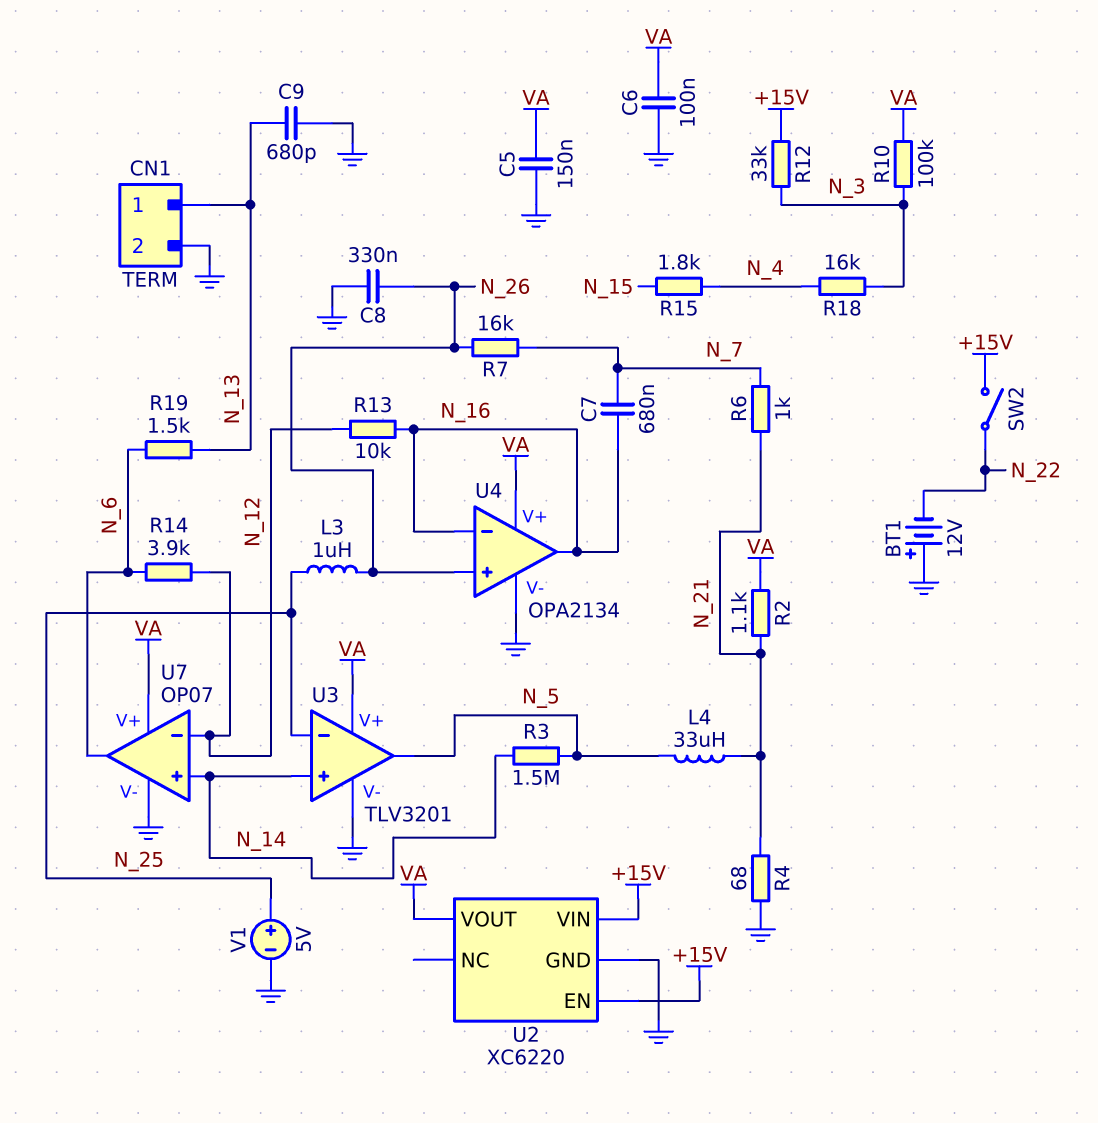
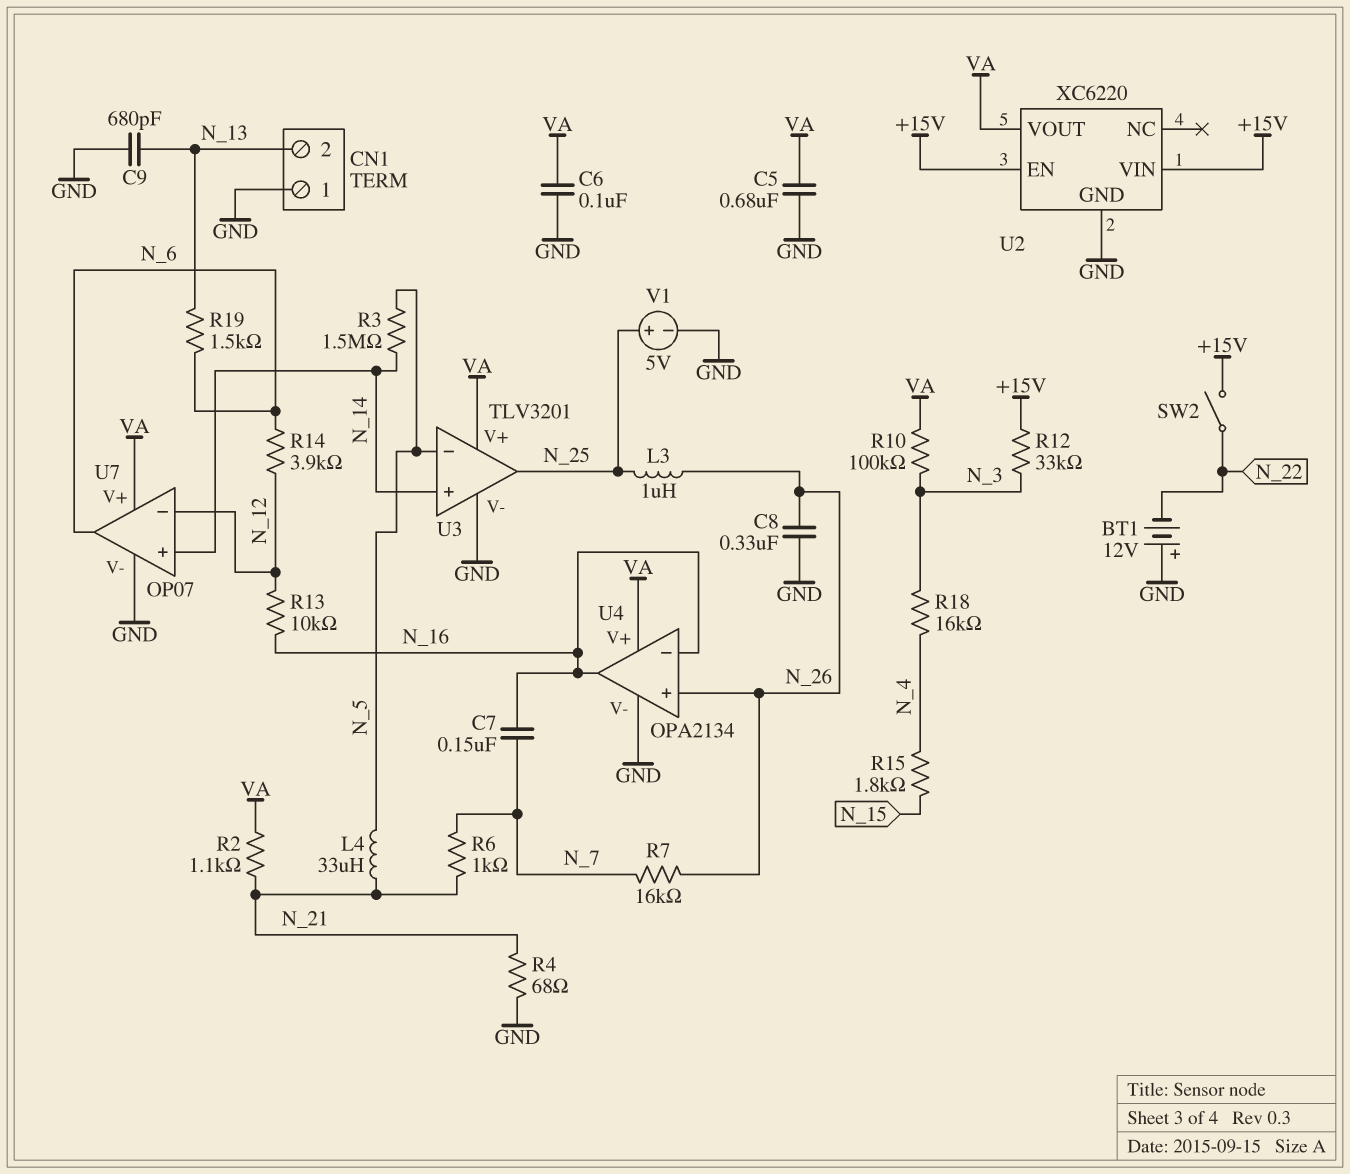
C5: 150nF (GND, VA) -> 680nF (GND, VA)
C7: 680nF (N_7, N_16) -> 150nF (N_7, N_16)
CN1 pin 1: N_13 -> GND
CN1 pin 2: GND -> N_13
U3 pin in-: N_25 -> N_5
U3 pin out: N_5 -> N_25

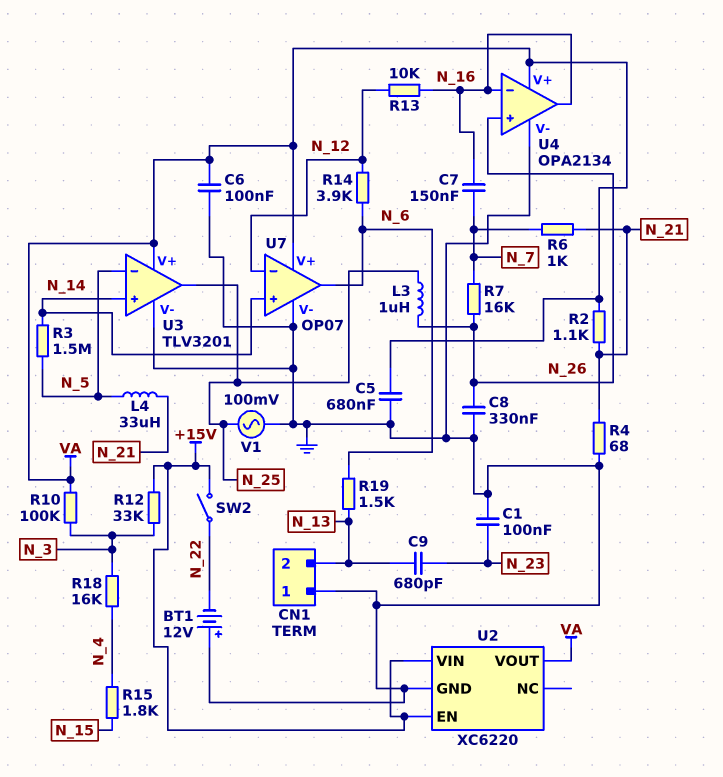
C1: none -> 100nF (GND, N_23)
C9: 680pF (GND, N_13) -> 680pF (N_13, N_23)
V1: 5V (plus N_25, minus GND) -> AC 100mV (GND, N_25)

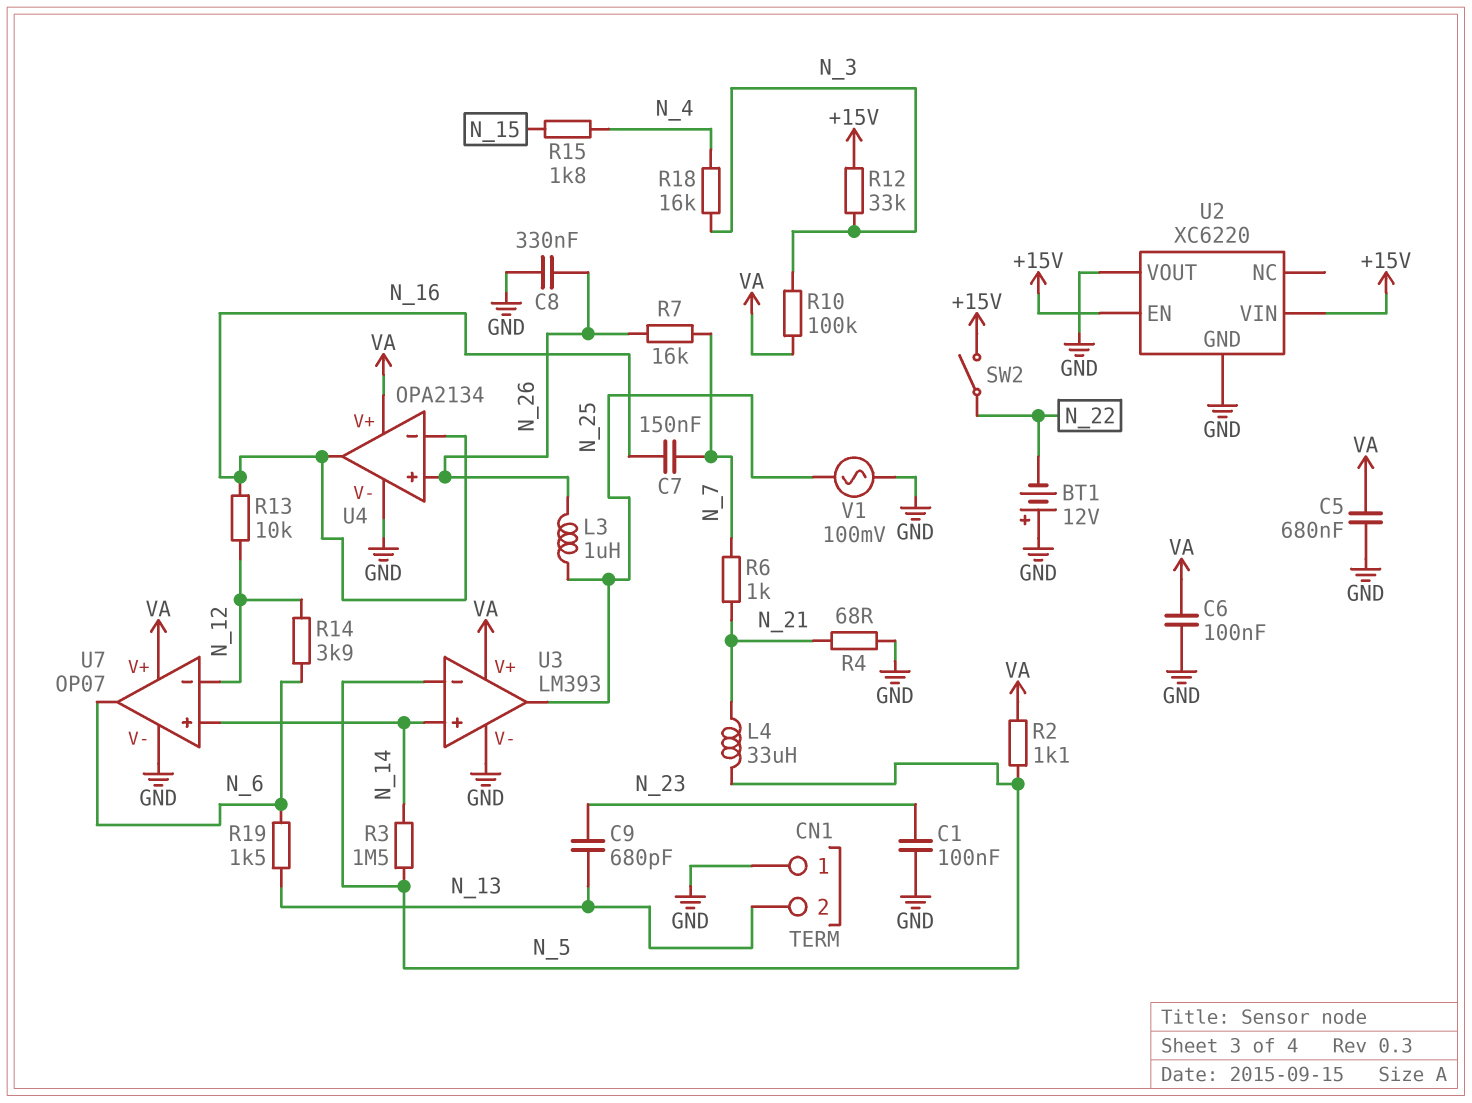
R2: 1.1k (N_21, VA) -> 1.1k (N_5, VA)
U2 pin VOUT: VA -> GND
U3: TLV3201 -> LM393

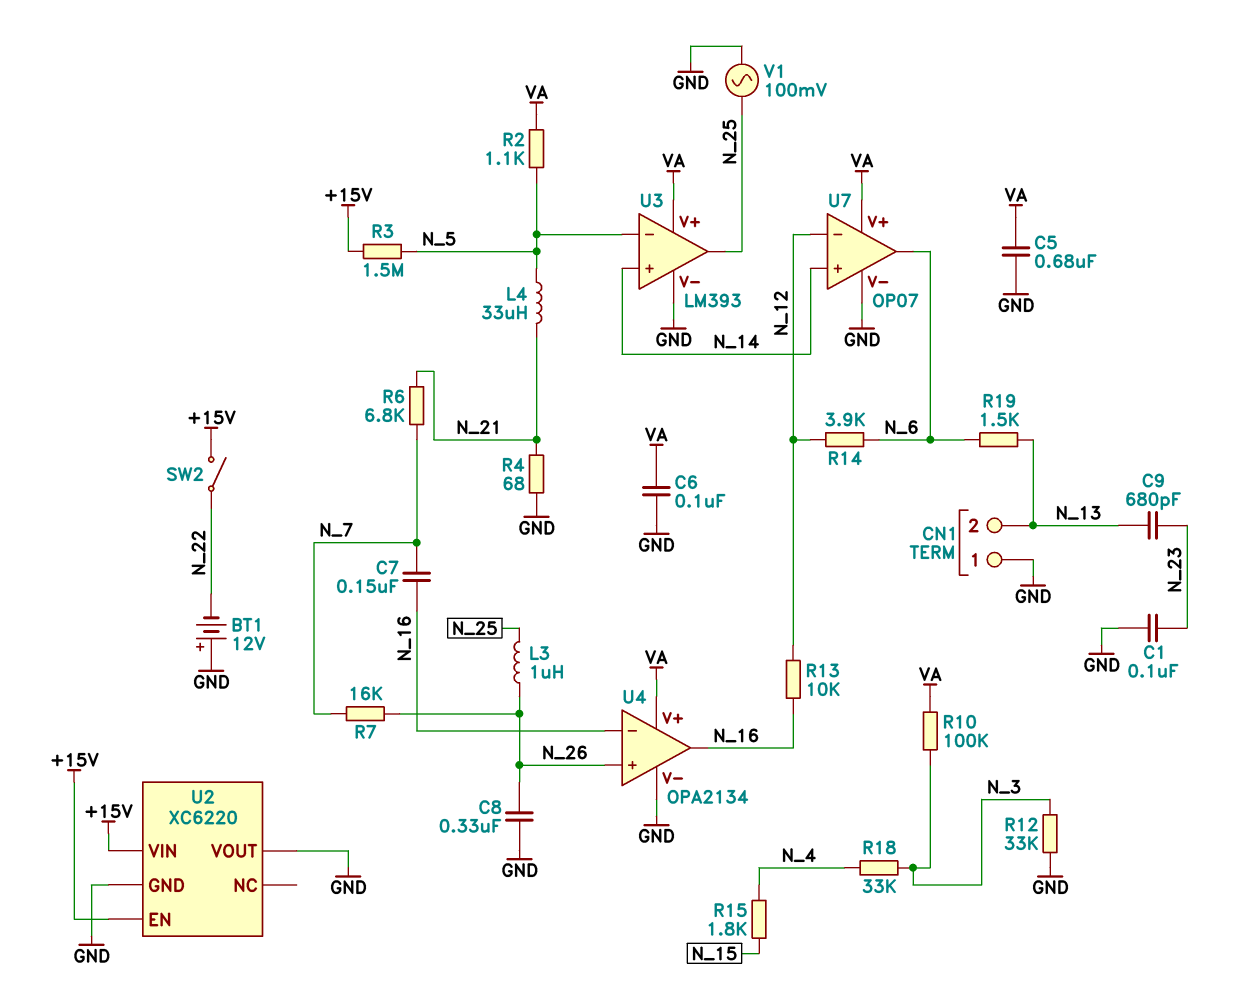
R3: 1.5M (N_5, N_14) -> 1.5M (+15V, N_5)
R6: 1k (N_7, N_21) -> 6.8k (N_7, N_21)
R12: 33k (+15V, N_3) -> 33k (GND, N_3)
R18: 16k (N_3, N_4) -> 33k (N_3, N_4)

